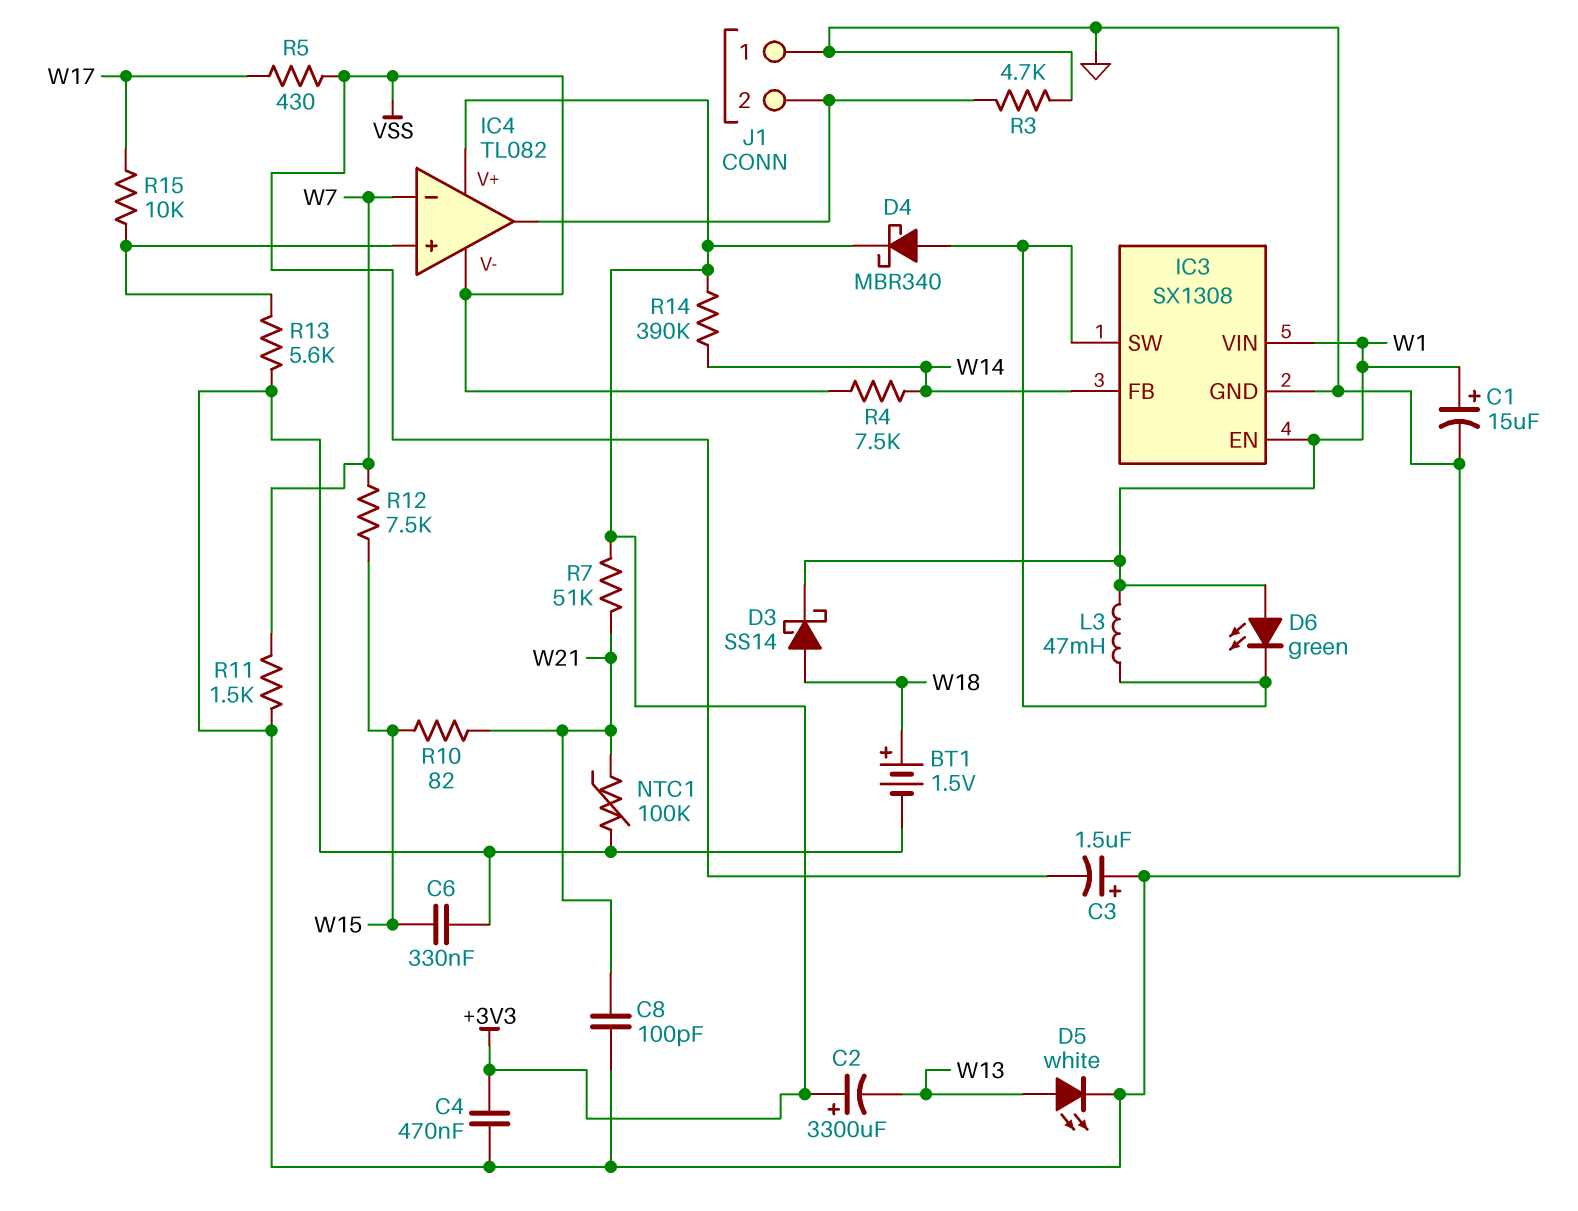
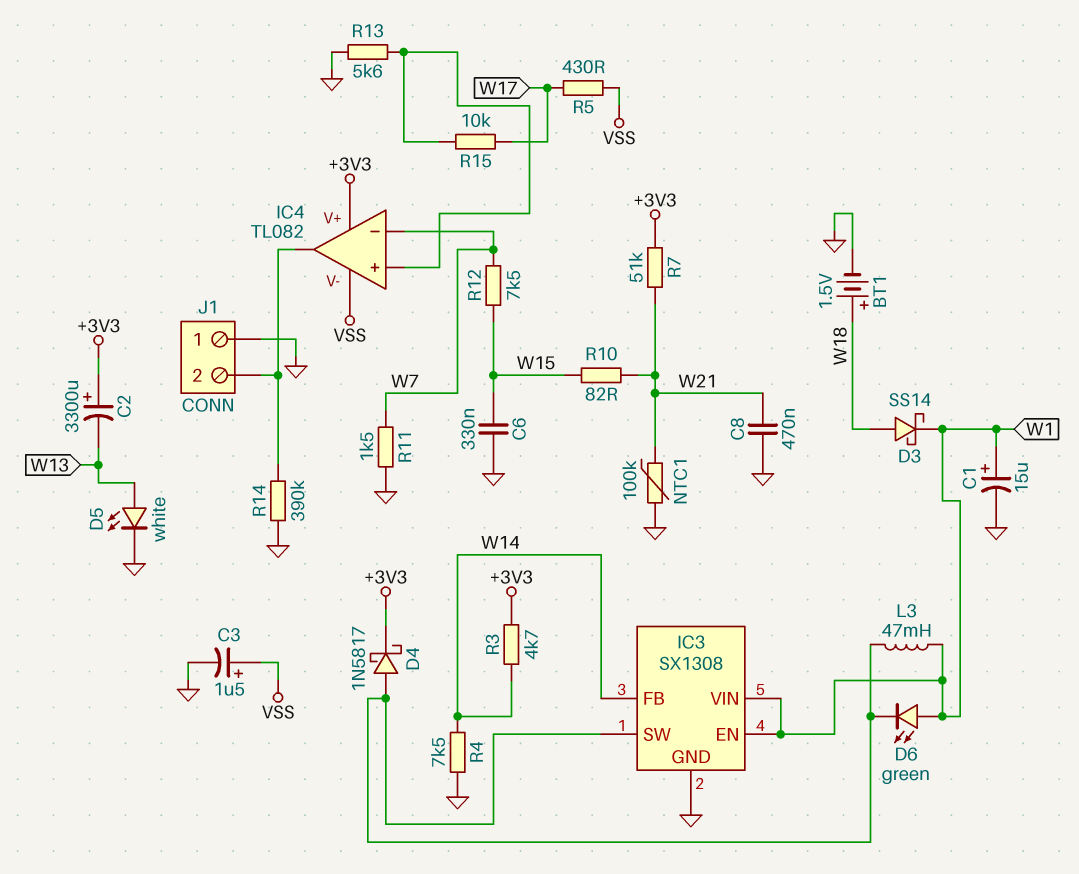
C3: 1.5uF (plus GND, minus VSS) -> 1.5uF (plus VSS, minus GND)
C4: 470nF (+3V3, GND) -> none
C8: 100pF (GND, W21) -> 470nF (GND, W21)
D4: schottky MBR340 (A IC3/SW, K +3V3) -> schottky 1N5817 (A IC3/SW, K +3V3)
R3: 4.7k (GND, IC4/out) -> 4.7k (+3V3, W14)
R4: 7.5k (VSS, W14) -> 7.5k (GND, W14)
R14: 390k (+3V3, W14) -> 390k (GND, IC4/out)

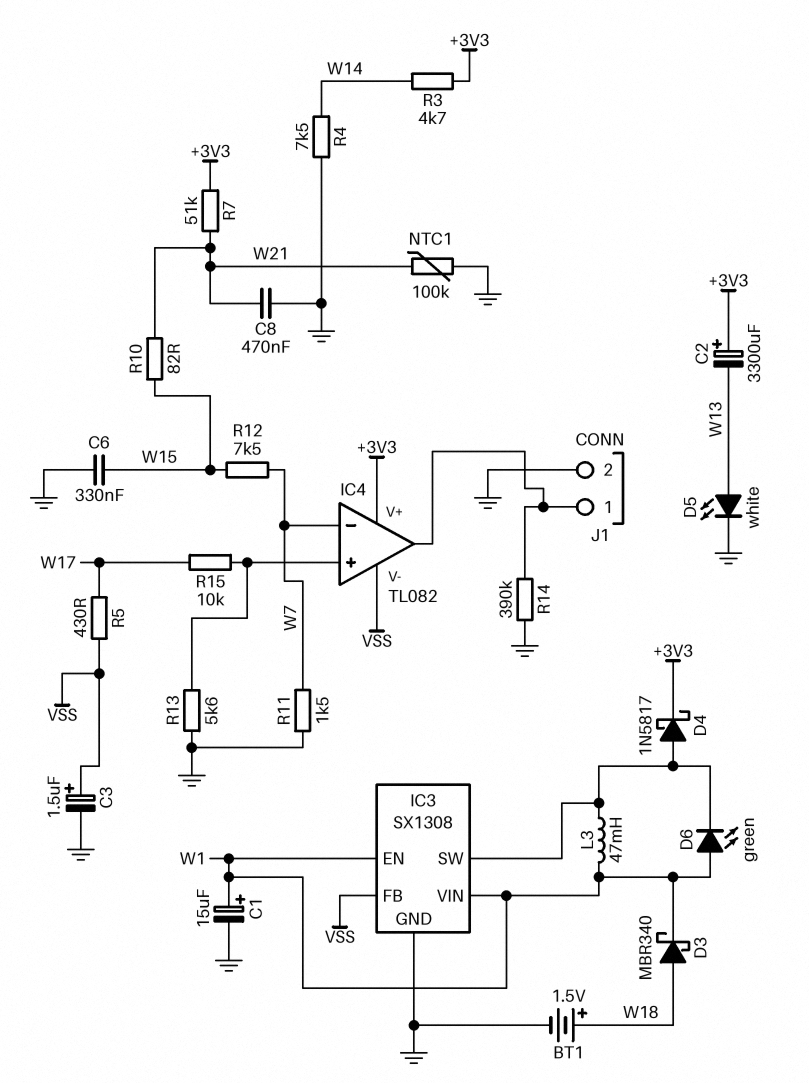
D3: schottky SS14 (A W18, K W1) -> schottky MBR340 (A W18, K W1)
IC3 pin FB: W14 -> VSS
J1 pin 1: GND -> IC4/out
J1 pin 2: IC4/out -> GND

